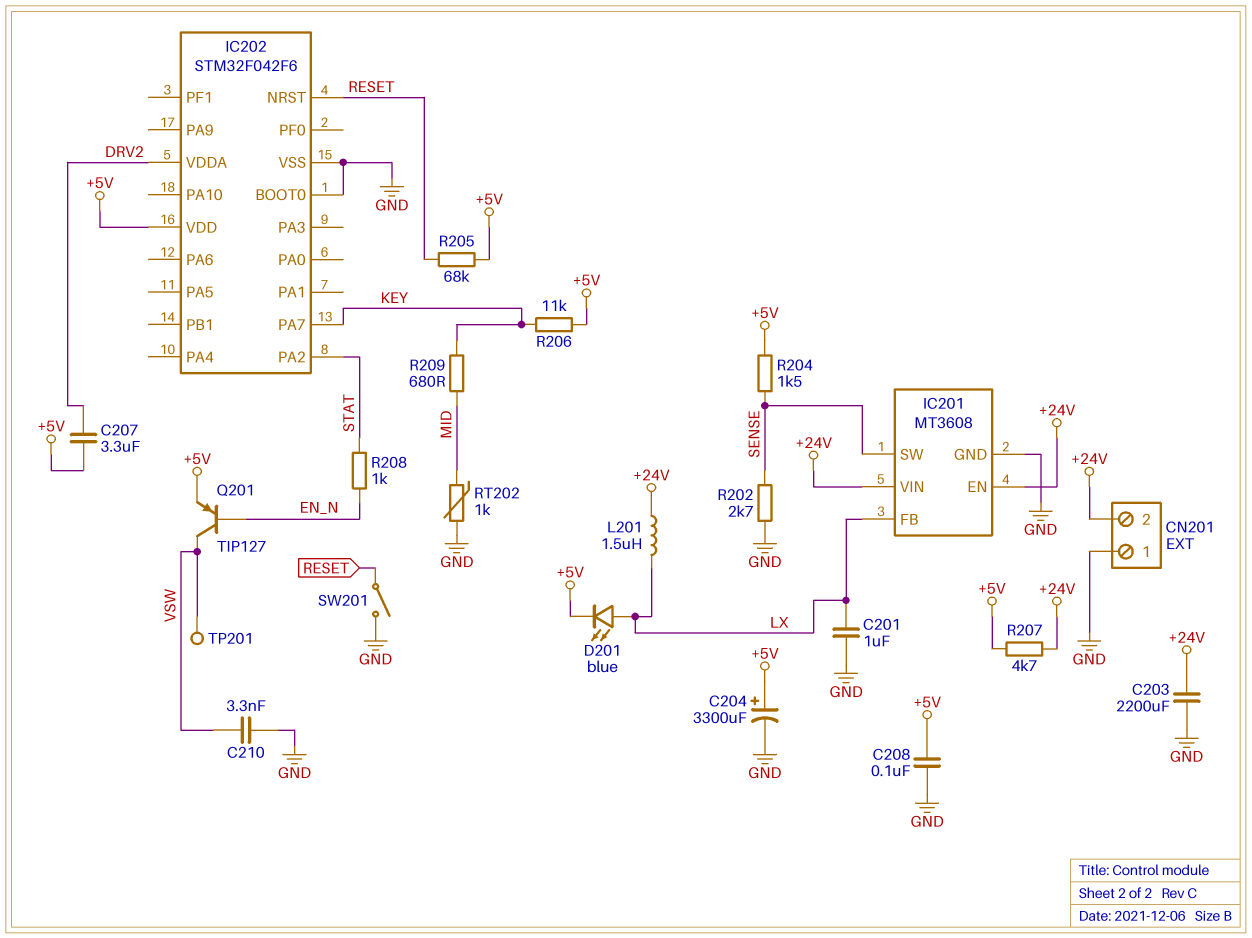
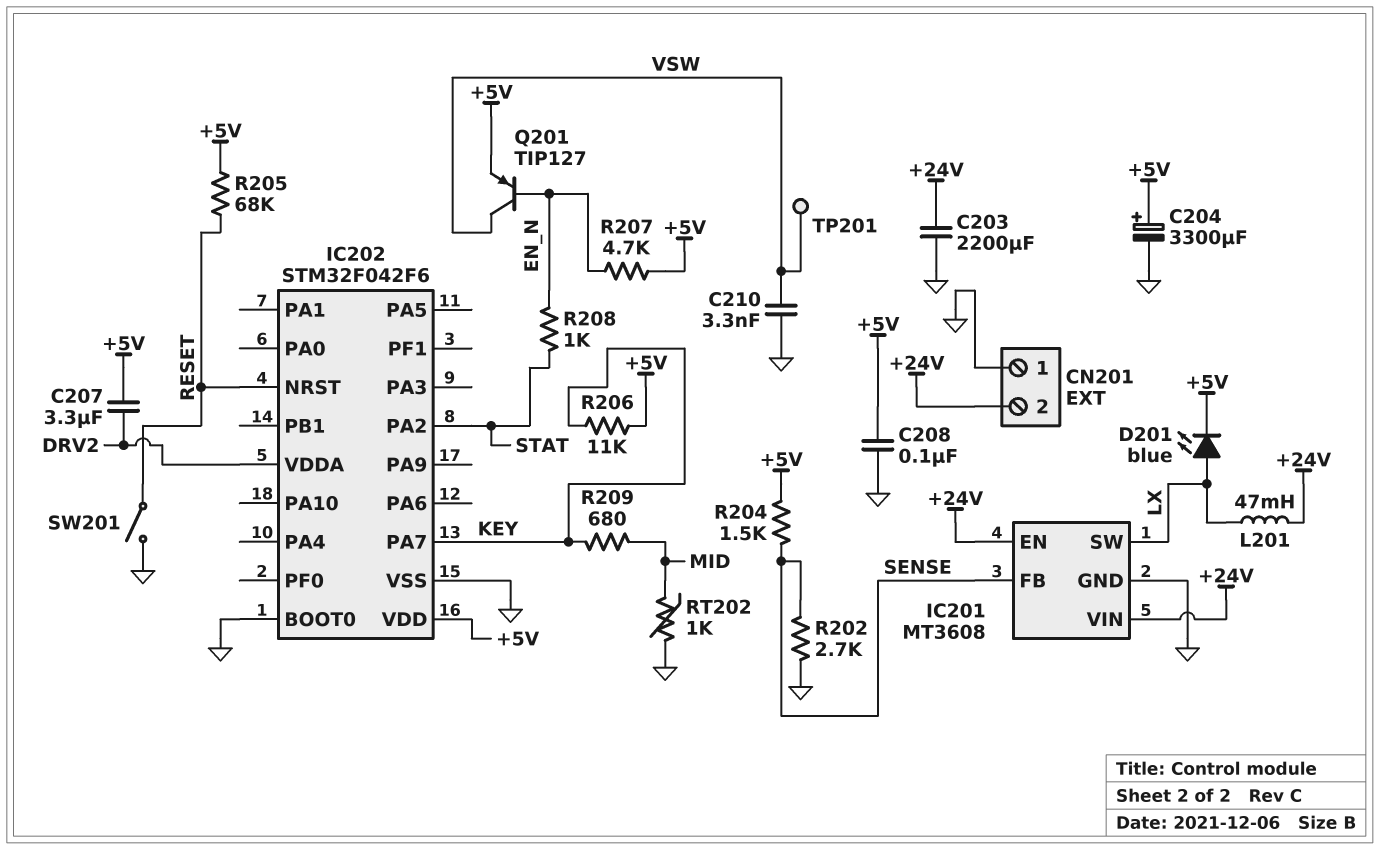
C201: 1uF (GND, LX) -> none
IC201 pin FB: LX -> SENSE
IC201 pin SW: SENSE -> LX
L201: 1.5uH (+24V, LX) -> 47mH (+24V, LX)
R207: 4.7k (+5V, +24V) -> 4.7k (+5V, EN_N)

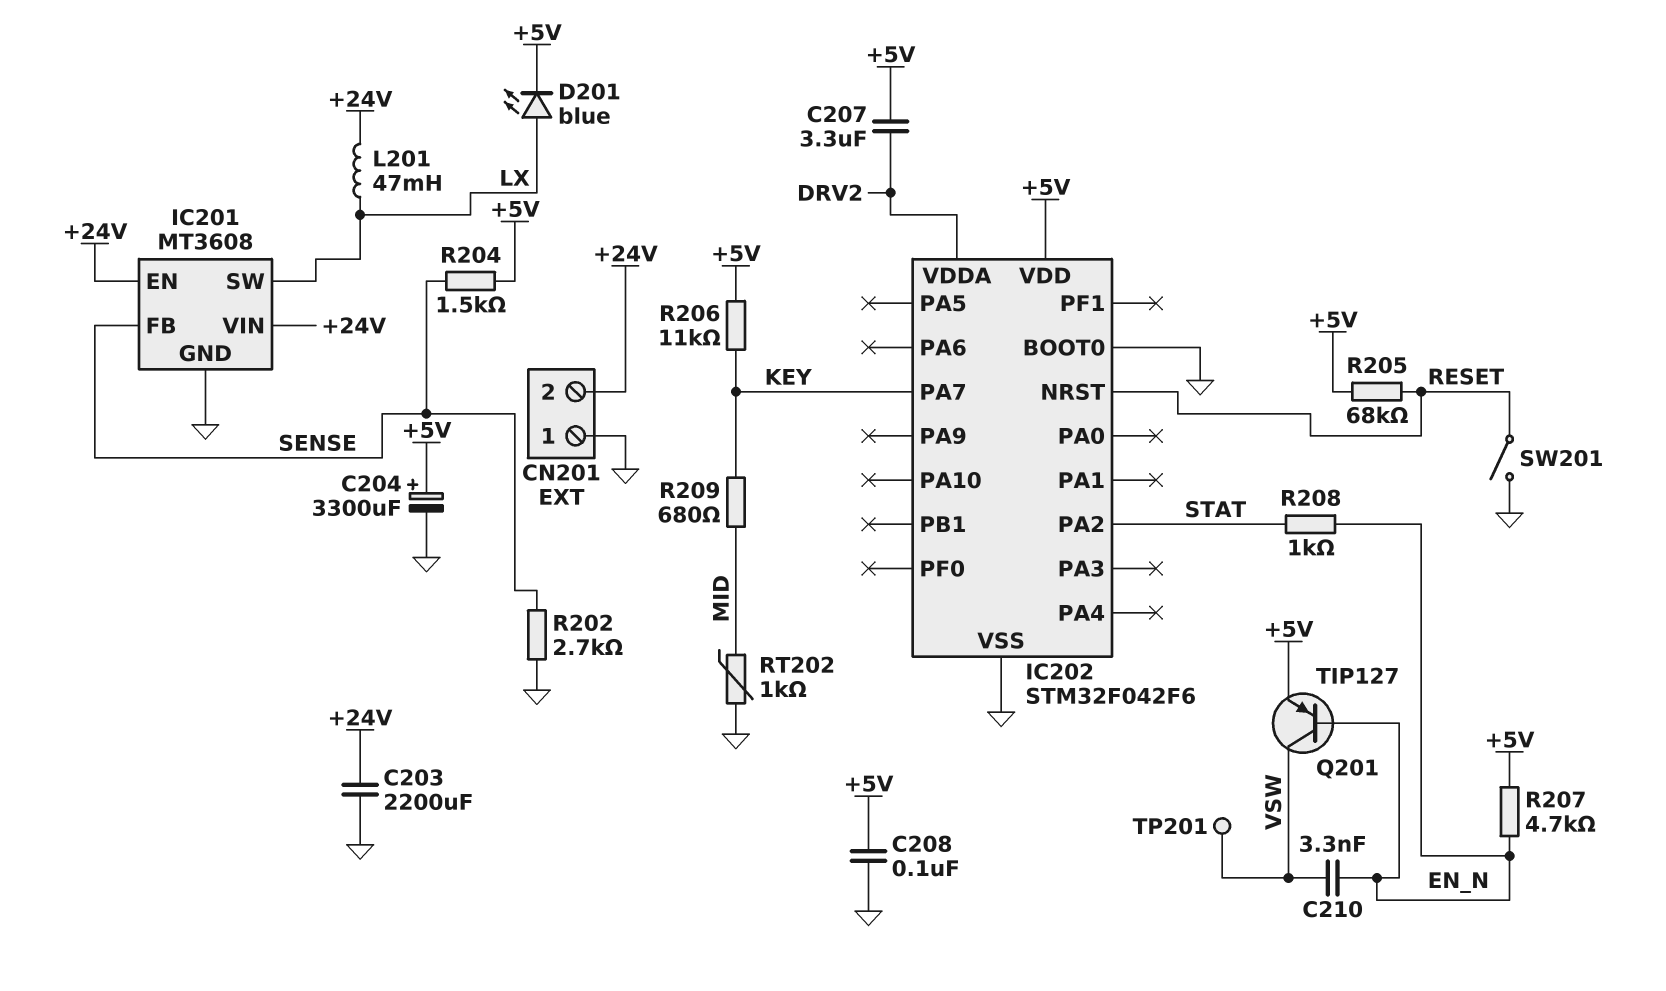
C210: 3.3nF (GND, VSW) -> 3.3nF (EN_N, VSW)

